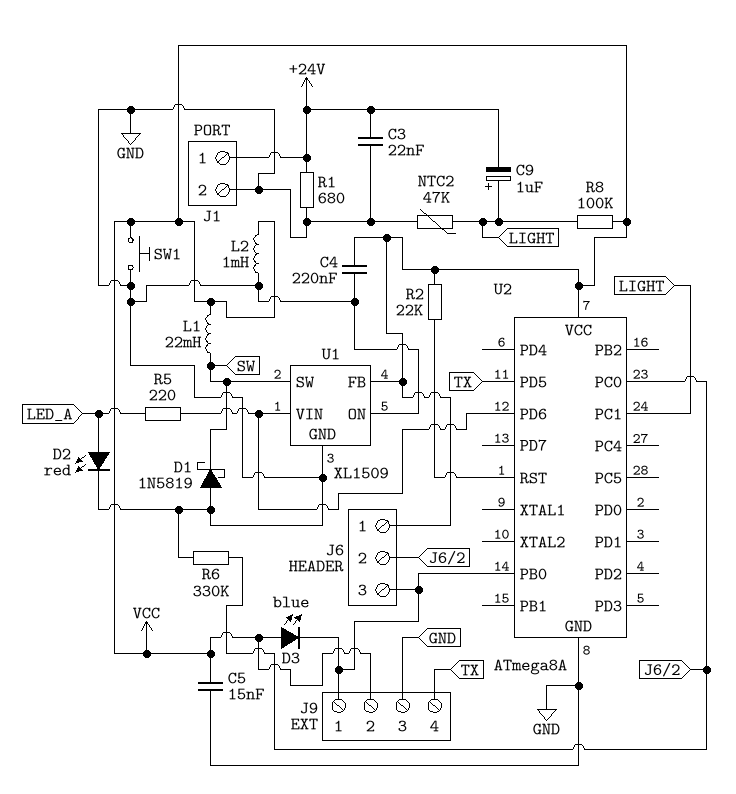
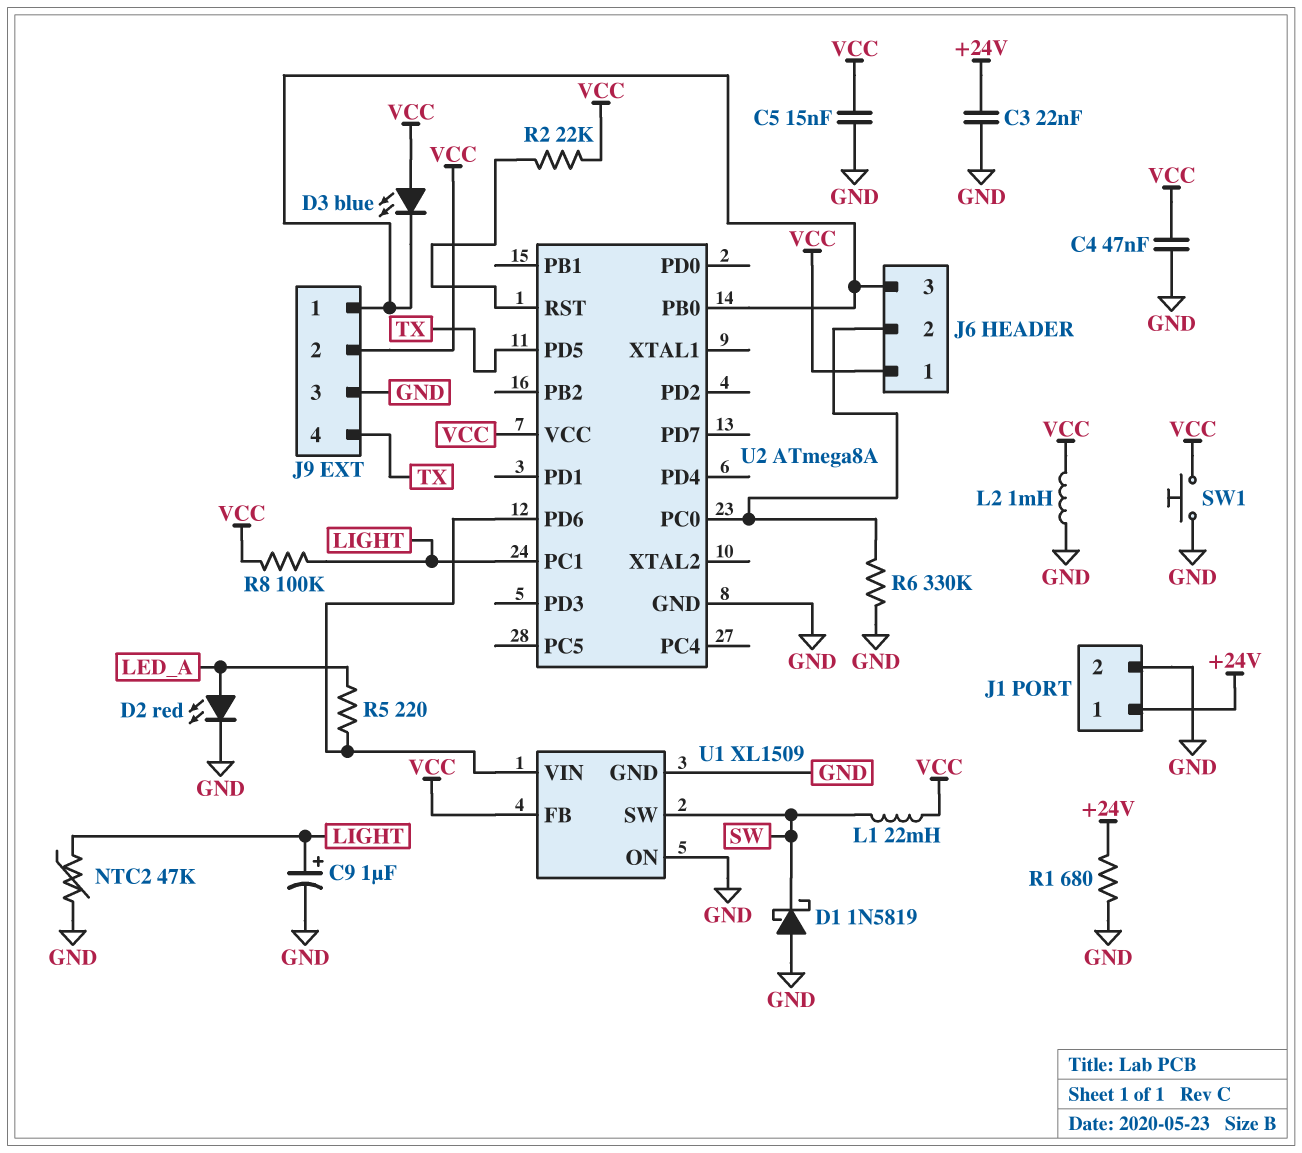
C4: 220nF (GND, VCC) -> 47nF (GND, VCC)
C9: 1uF (plus LIGHT, minus +24V) -> 1uF (plus LIGHT, minus GND)

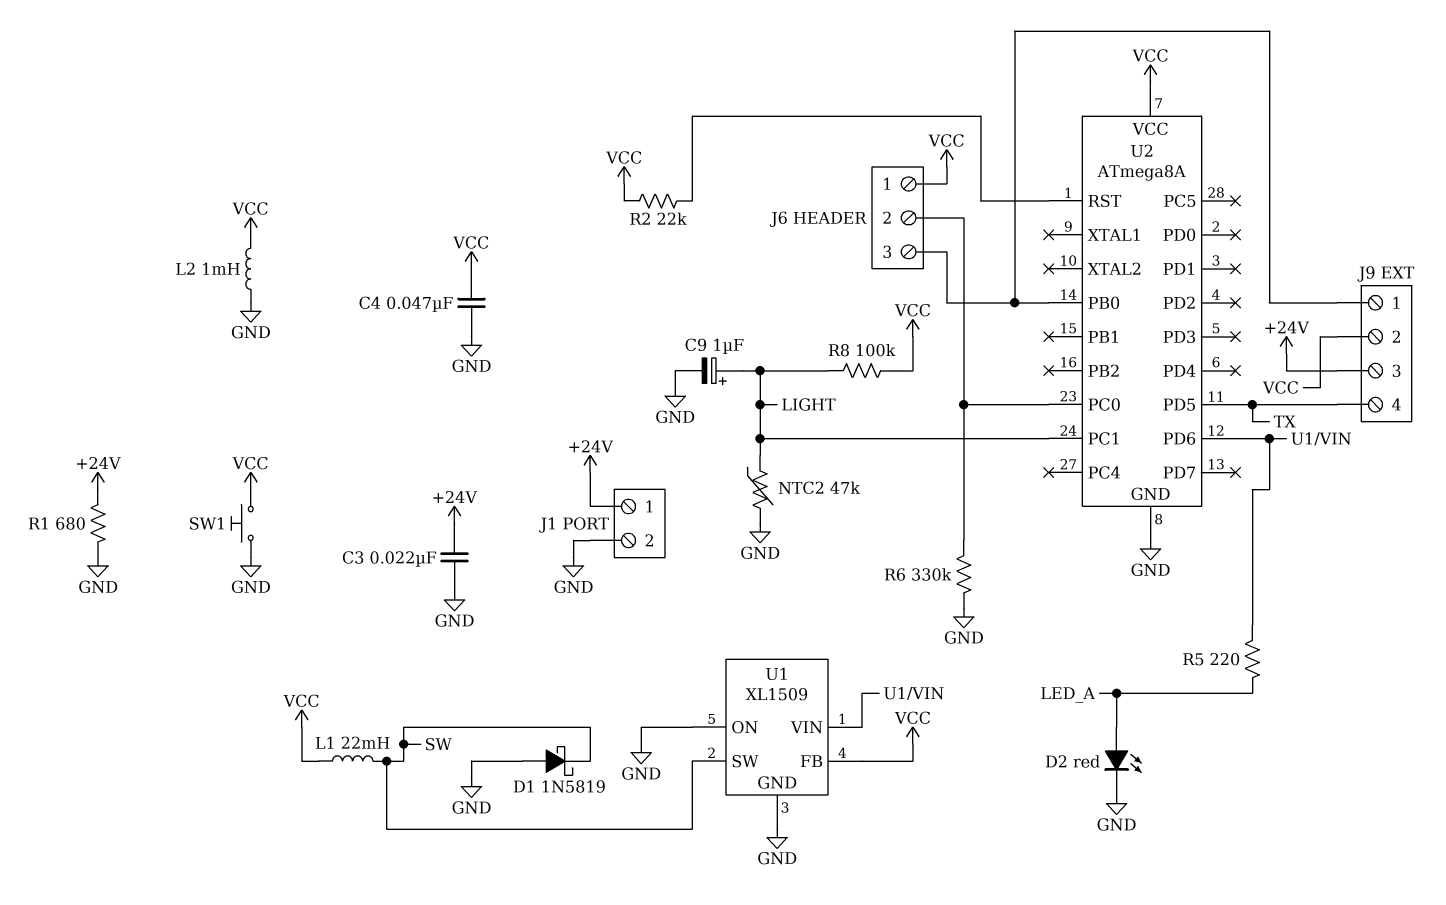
C5: 15nF (GND, VCC) -> none
D3: LED blue (A VCC, K J6/3) -> none
J9 pin 3: GND -> +24V

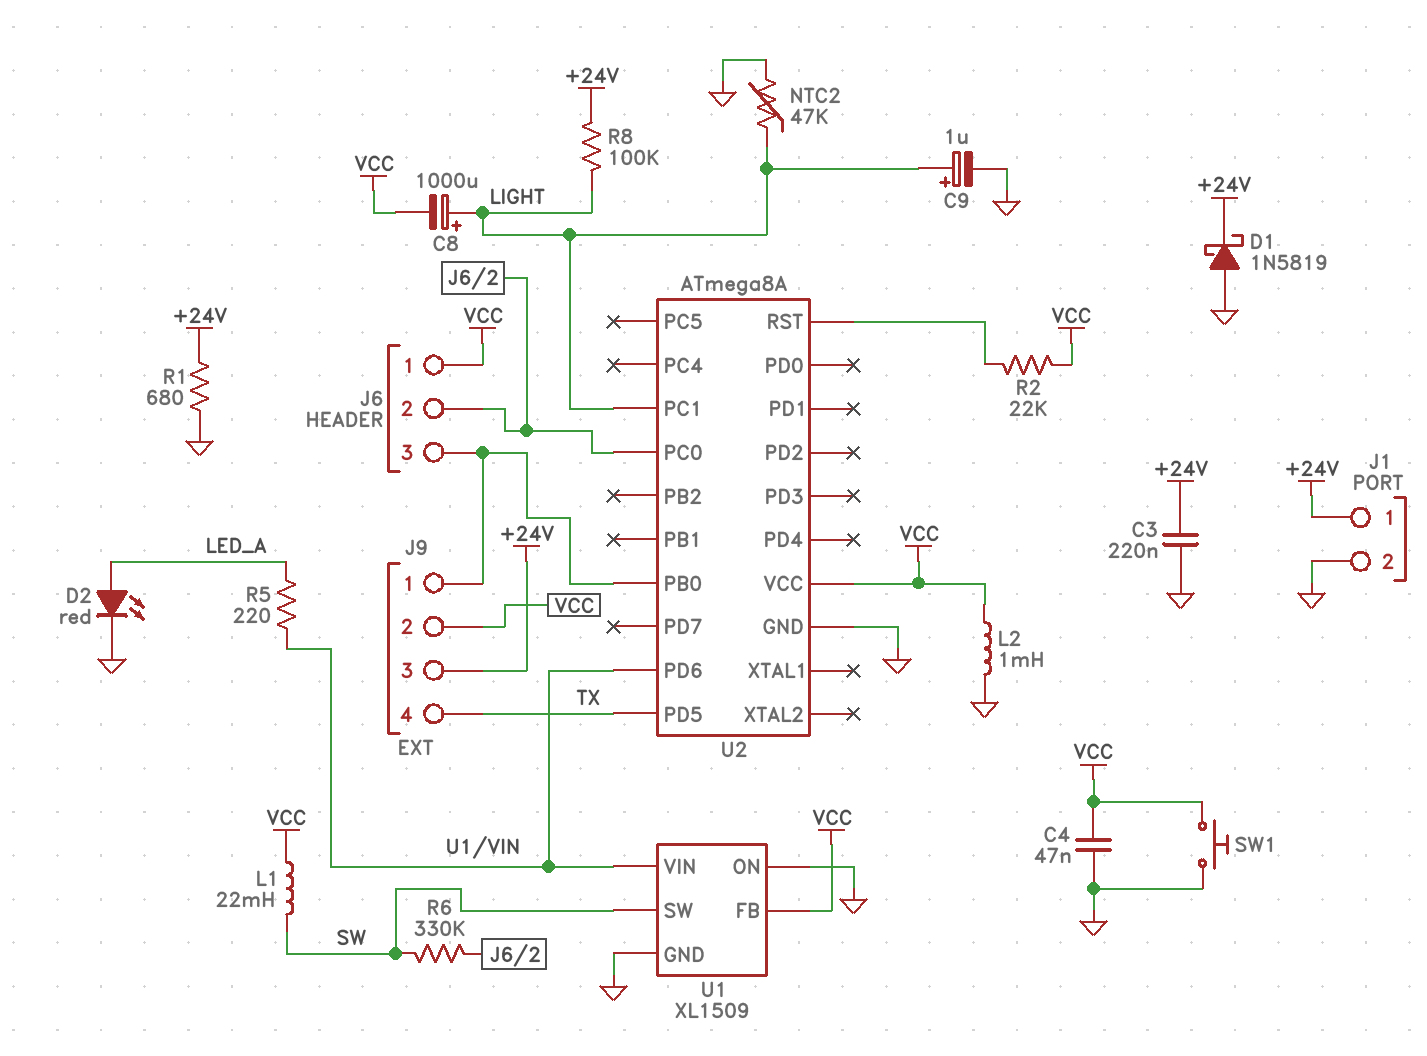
C3: 22nF (+24V, GND) -> 220nF (+24V, GND)
C8: none -> 1000uF (plus LIGHT, minus VCC)
D1: schottky 1N5819 (A GND, K SW) -> schottky 1N5819 (A GND, K +24V)
R6: 330k (GND, J6/2) -> 330k (J6/2, SW)
R8: 100k (LIGHT, VCC) -> 100k (+24V, LIGHT)

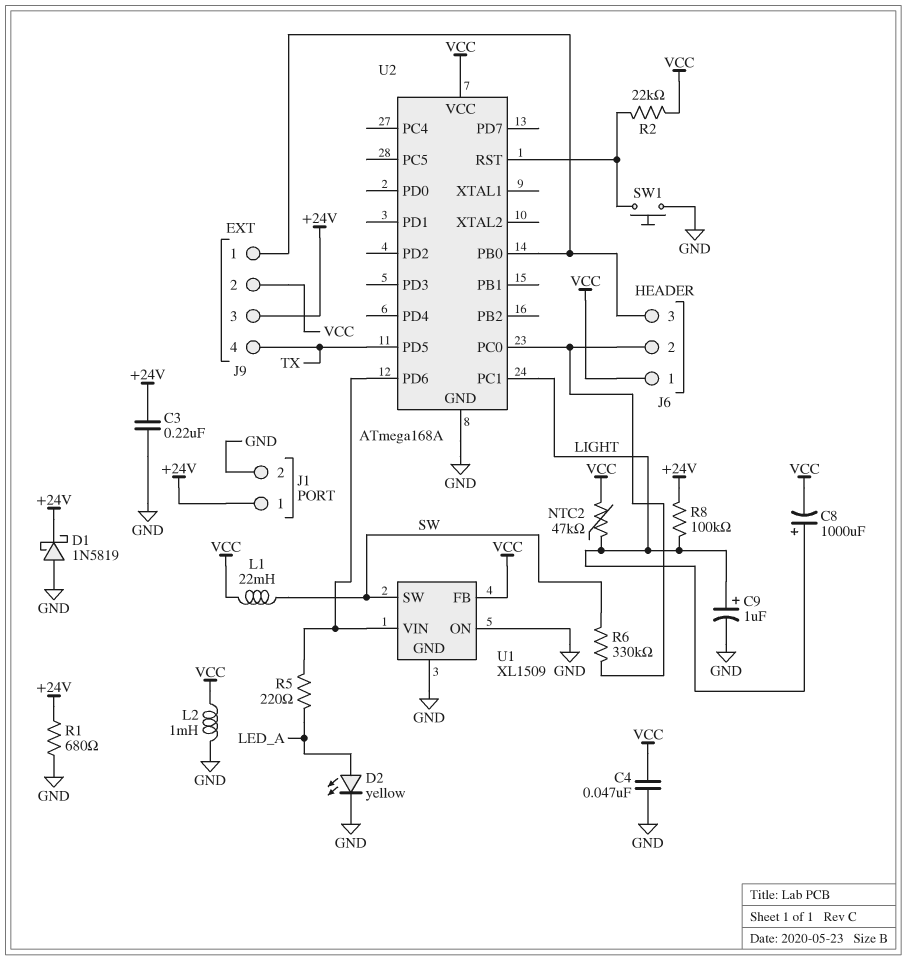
D2: LED red (A LED_A, K GND) -> LED yellow (A LED_A, K GND)
NTC2: 47k (GND, LIGHT) -> 47k (LIGHT, VCC)
SW1: button (GND, VCC) -> button (GND, U2/RST)
U2: ATmega8A -> ATmega168A

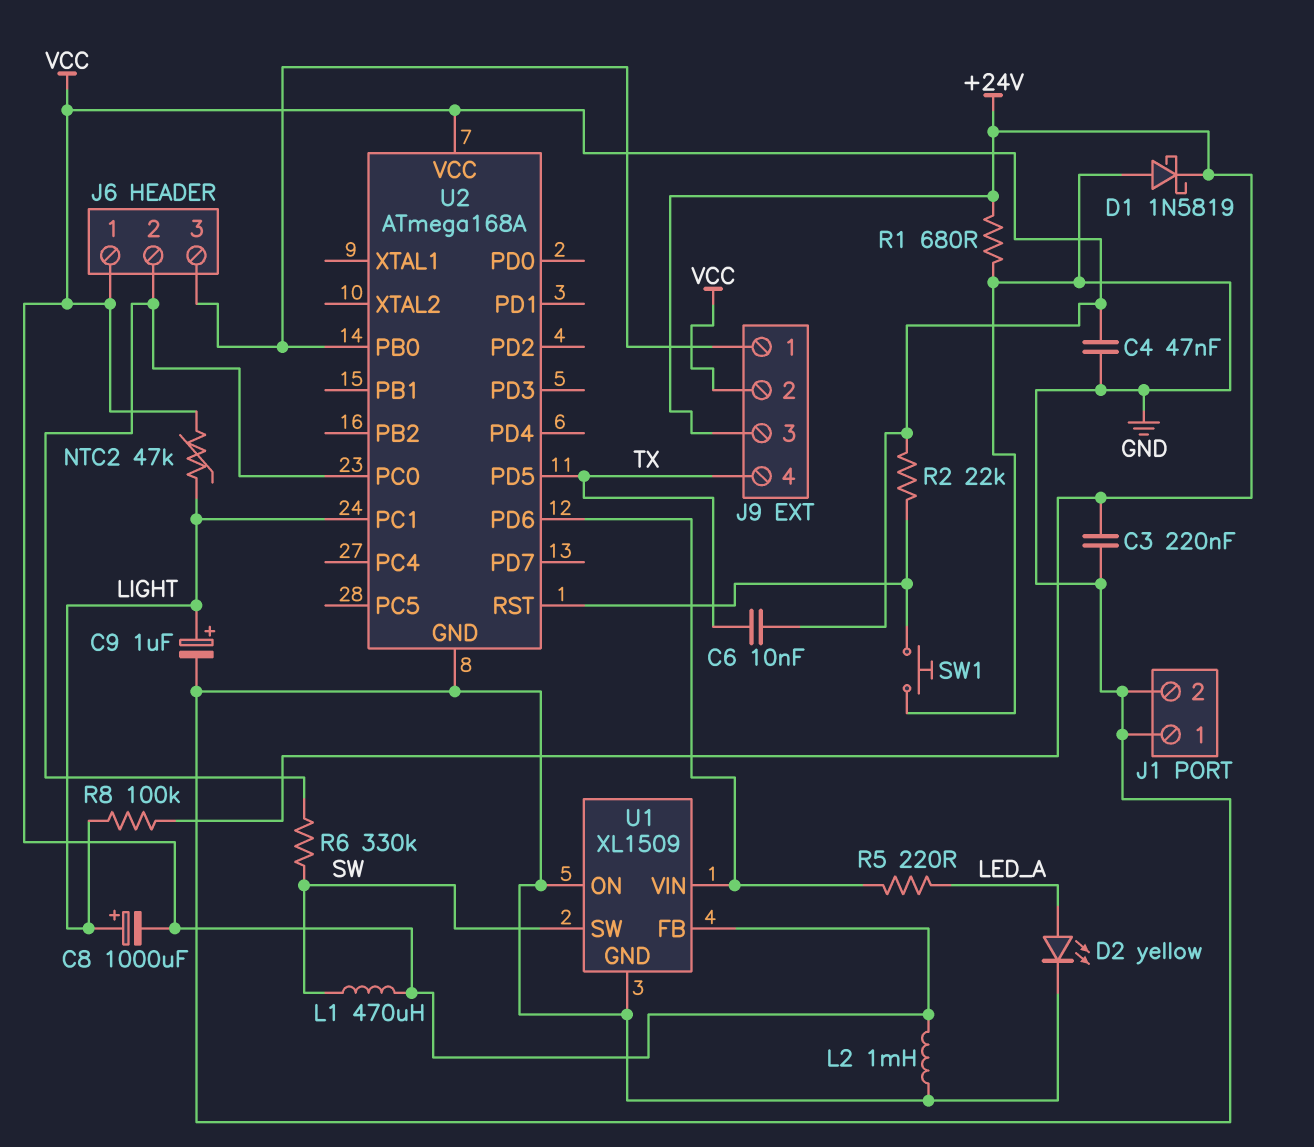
C6: none -> 10nF (TX, VCC)
J1 pin 1: +24V -> GND
L1: 22mH (SW, VCC) -> 470uH (SW, VCC)

